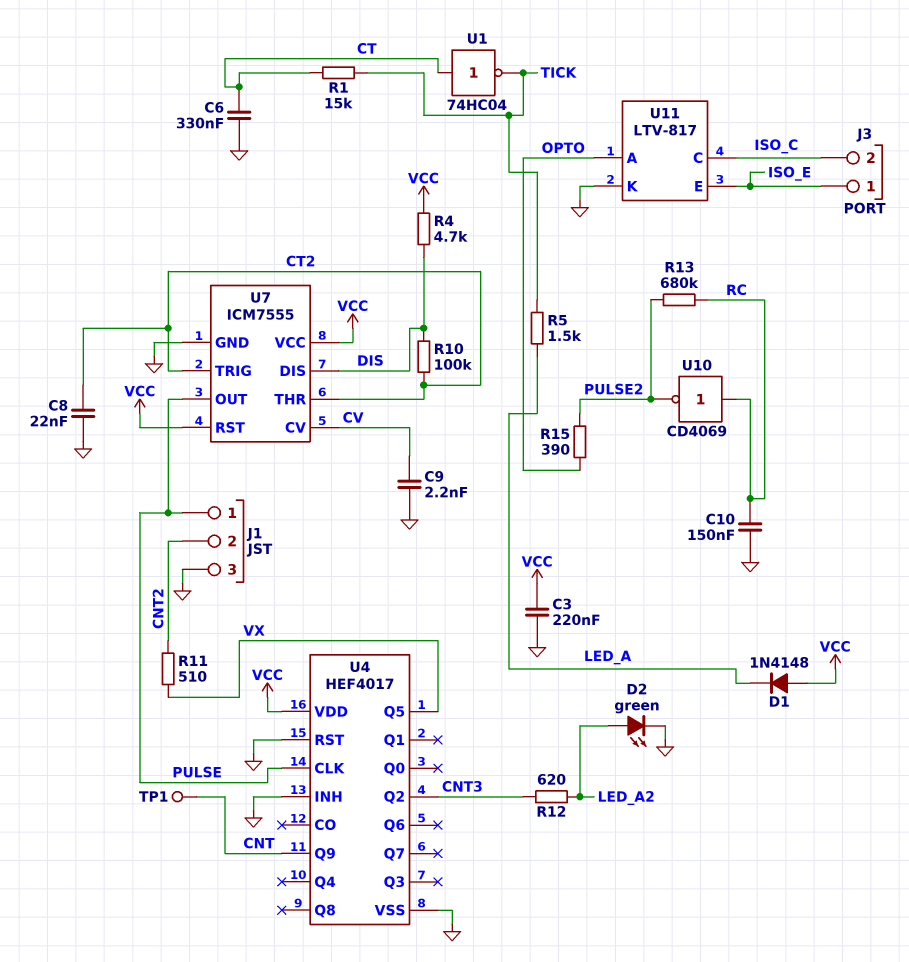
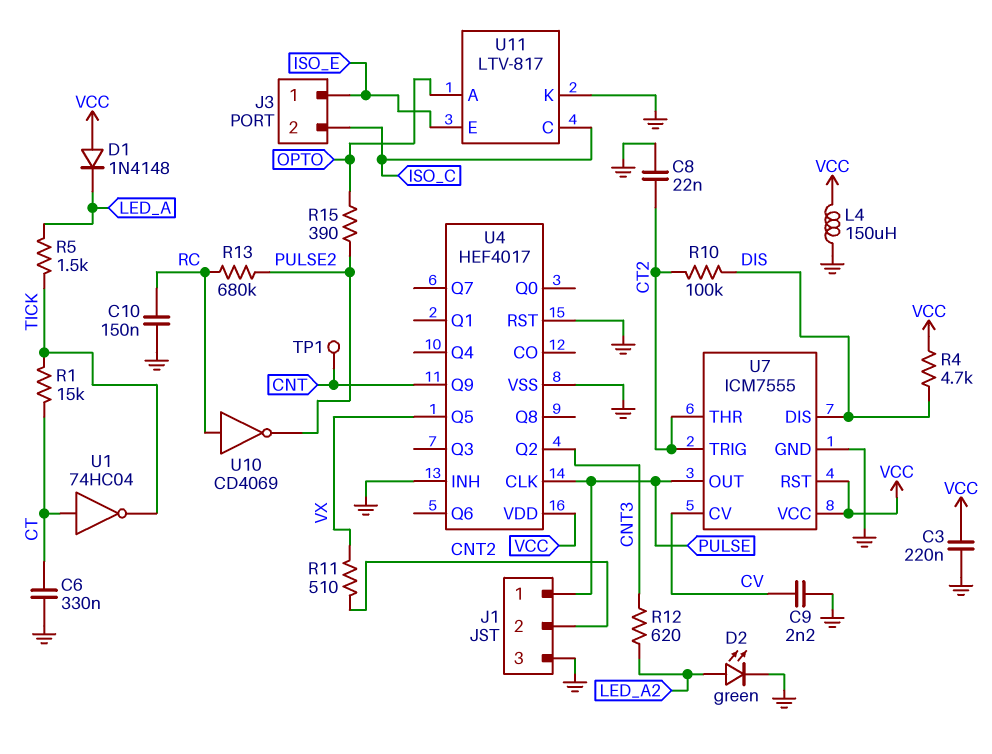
L4: none -> 150uH (GND, VCC)

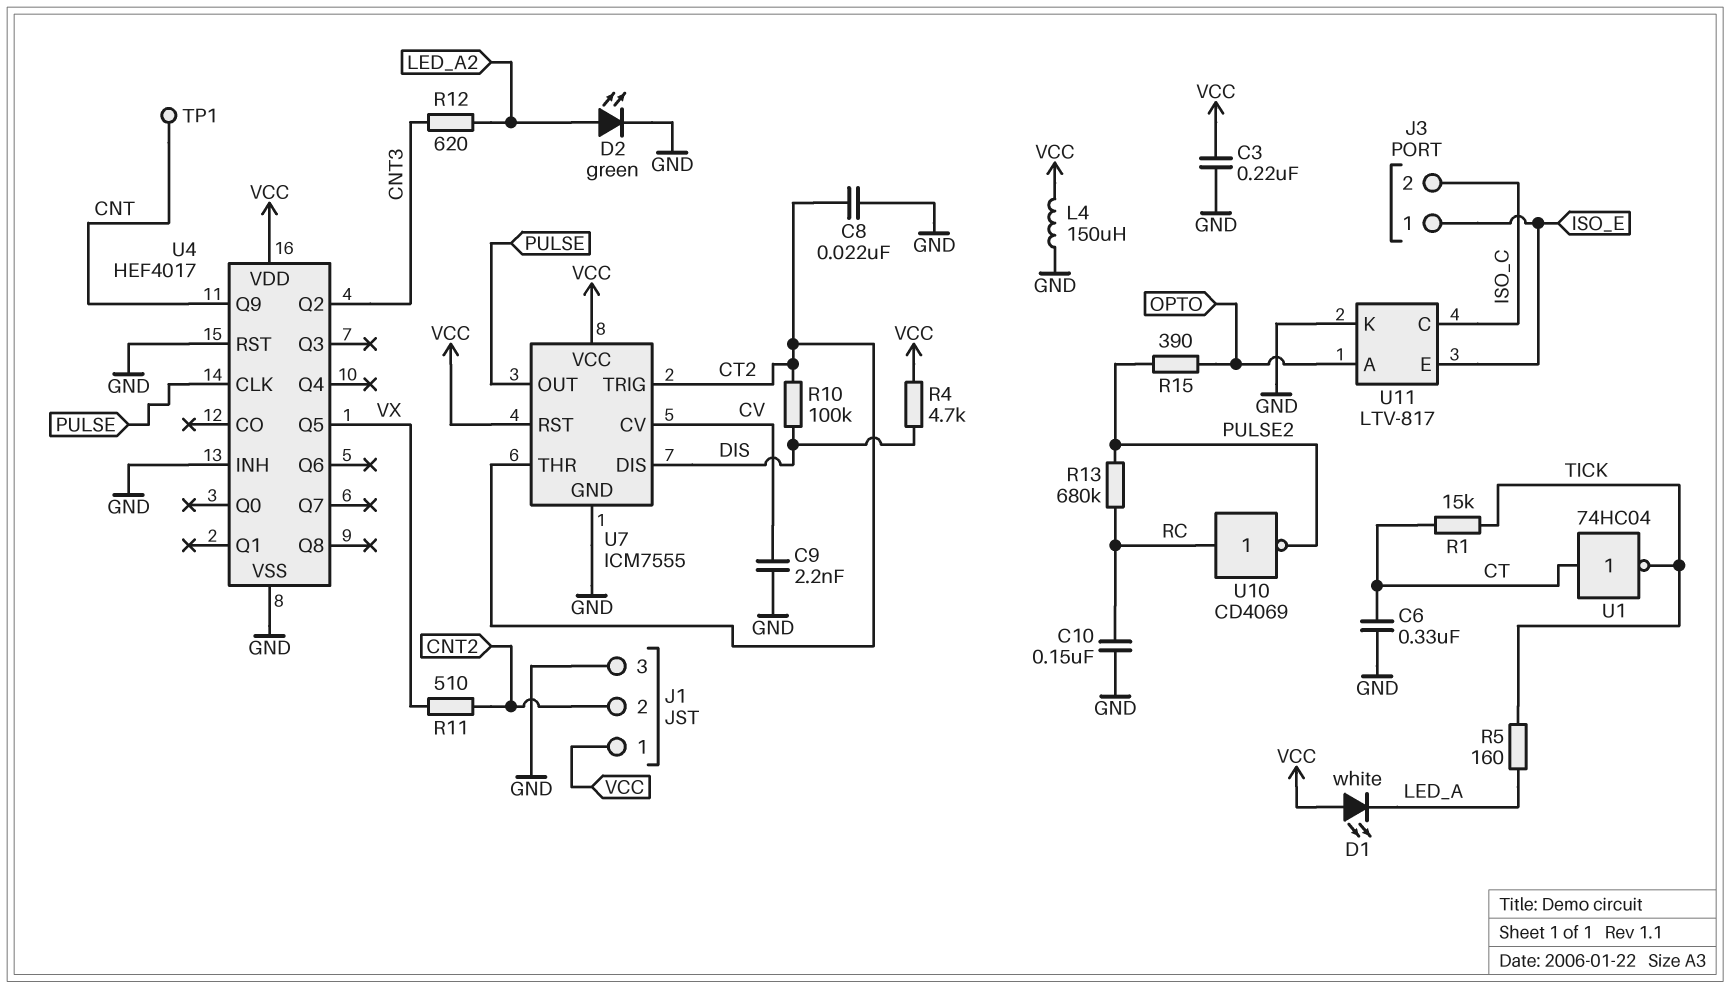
D1: diode 1N4148 (A VCC, K LED_A) -> LED white (A VCC, K LED_A)
J1 pin 1: PULSE -> VCC
R5: 1.5k (LED_A, TICK) -> 160 (LED_A, TICK)

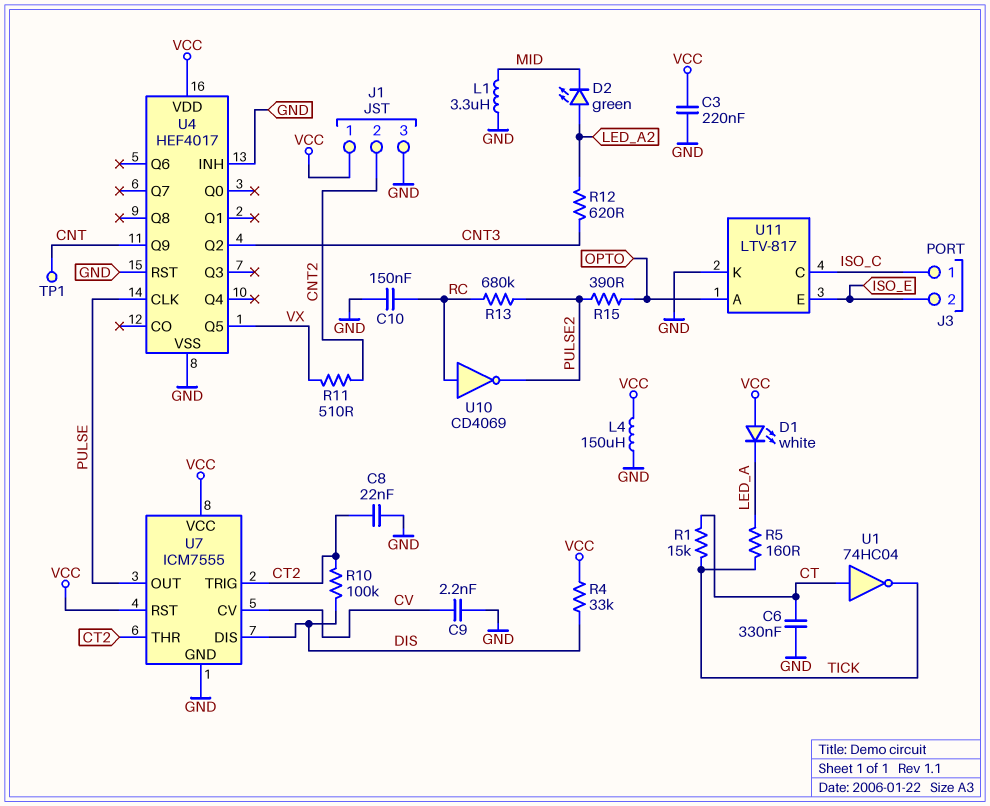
D2: LED green (A LED_A2, K GND) -> LED green (A LED_A2, K MID)
J3 pin 1: ISO_E -> ISO_C
J3 pin 2: ISO_C -> ISO_E
L1: none -> 3.3uH (GND, MID)
R4: 4.7k (DIS, VCC) -> 33k (DIS, VCC)

